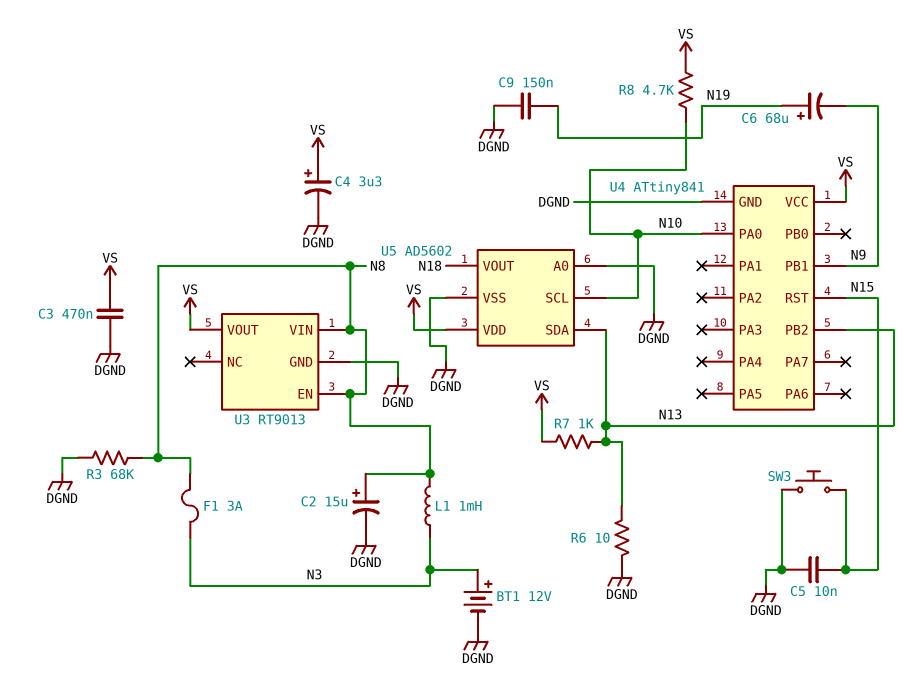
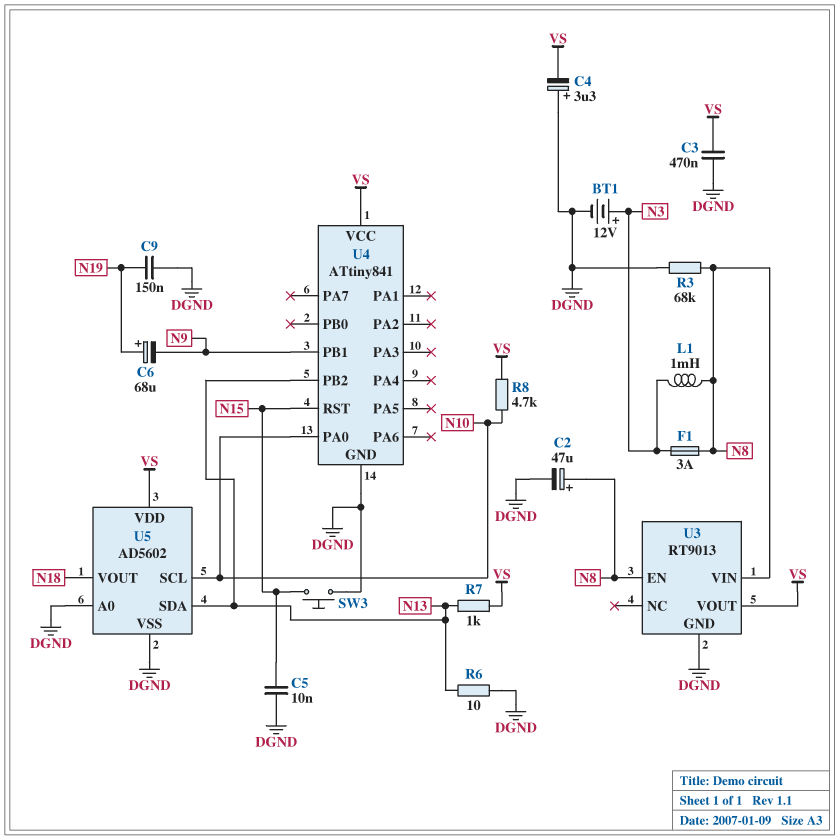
C2: 15uF (plus N8, minus DGND) -> 47uF (plus N8, minus DGND)
C4: 3.3uF (plus VS, minus DGND) -> 3.3uF (plus DGND, minus VS)

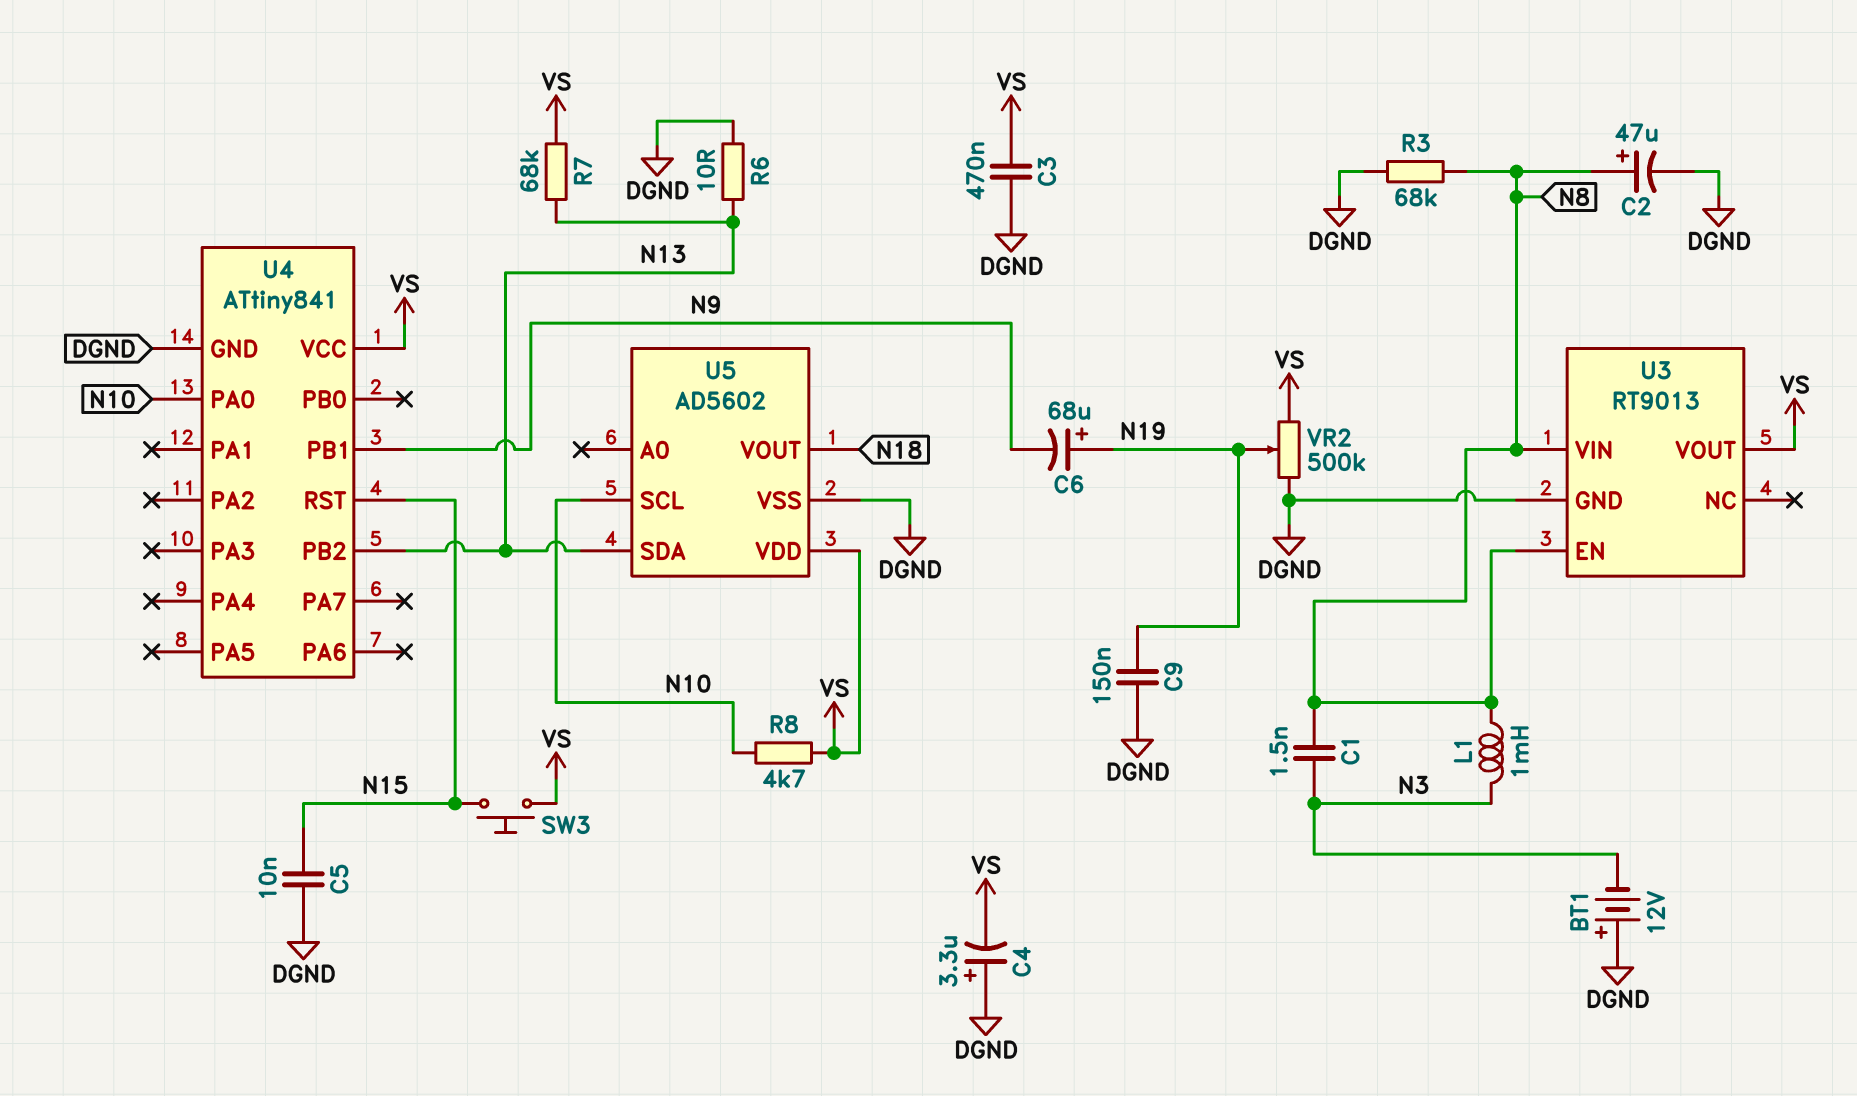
BT1: 12V (plus N3, minus DGND) -> 12V (plus DGND, minus N3)
C1: none -> 1.5nF (N3, N8)
F1: 3A (N3, N8) -> none
R7: 1k (N13, VS) -> 68k (N13, VS)
SW3: button (DGND, N15) -> button (N15, VS)
U5 pin A0: DGND -> none
VR2: none -> 500k (DGND, VS, wiper N19)

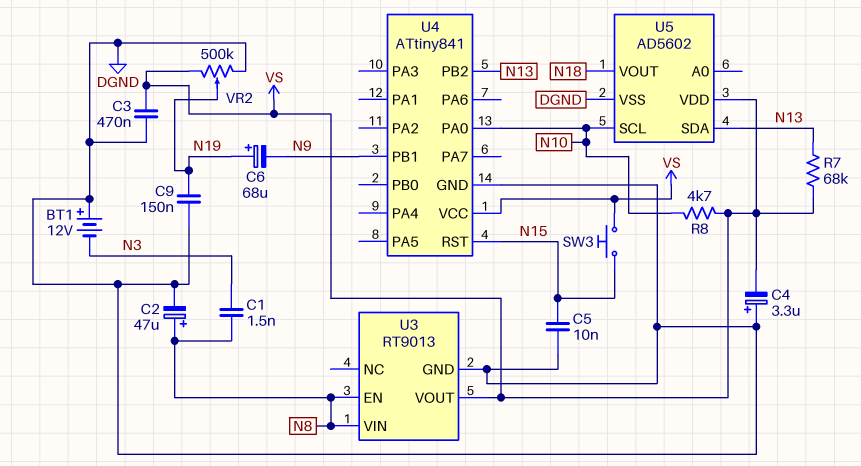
L1: 1mH (N3, N8) -> none
R3: 68k (DGND, N8) -> none
R6: 10 (DGND, N13) -> none

